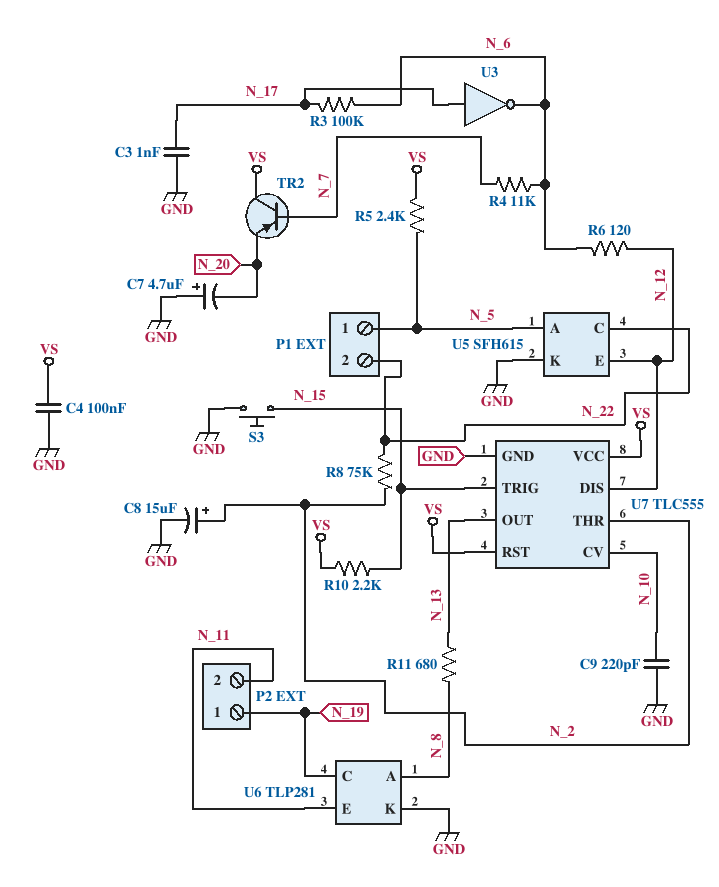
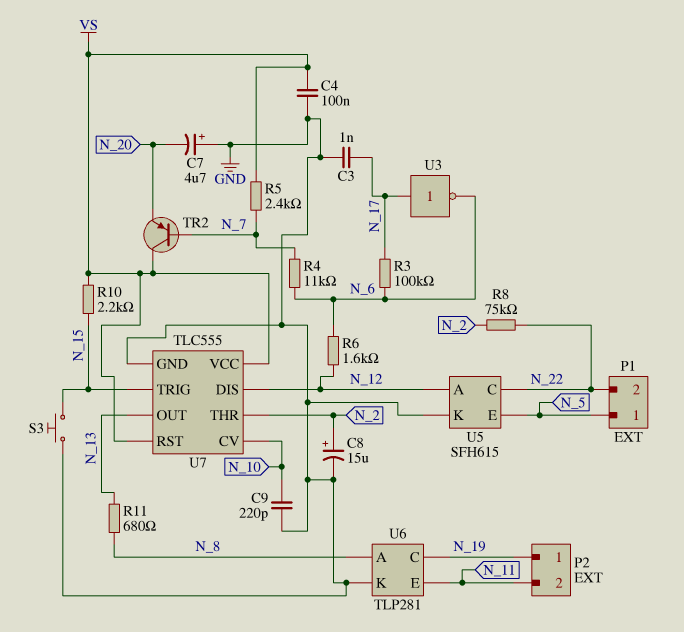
R5: 2.4k (N_5, VS) -> 2.4k (N_7, VS)
R6: 120 (N_6, N_12) -> 1.6k (N_6, N_12)
U5 pin A: N_5 -> N_12
U5 pin E: N_12 -> N_5

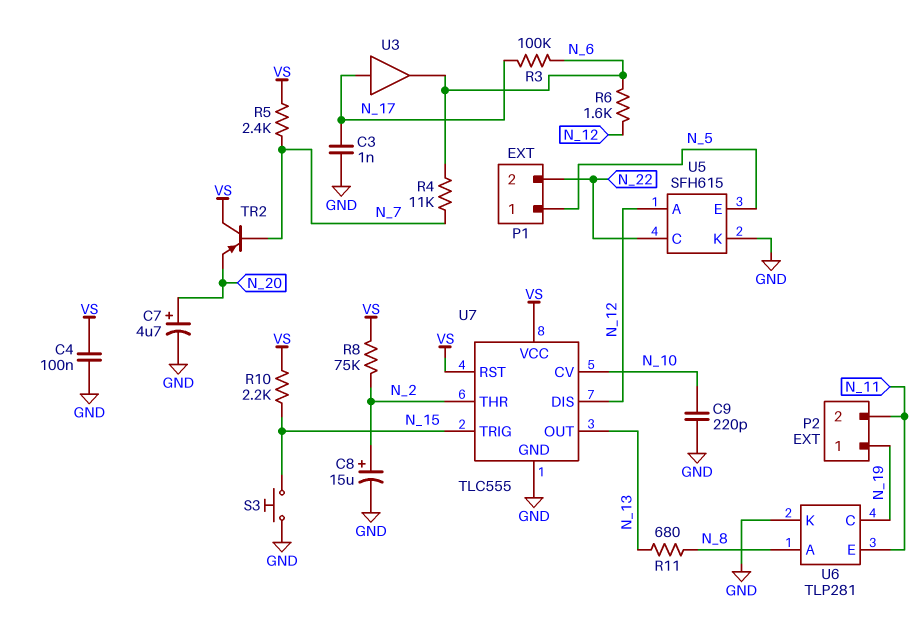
C7: 4.7uF (plus GND, minus N_20) -> 4.7uF (plus N_20, minus GND)
R8: 75k (N_2, N_22) -> 75k (N_2, VS)
U3: NOT (in N_17, out N_6) -> buffer (in N_17, out N_6)

